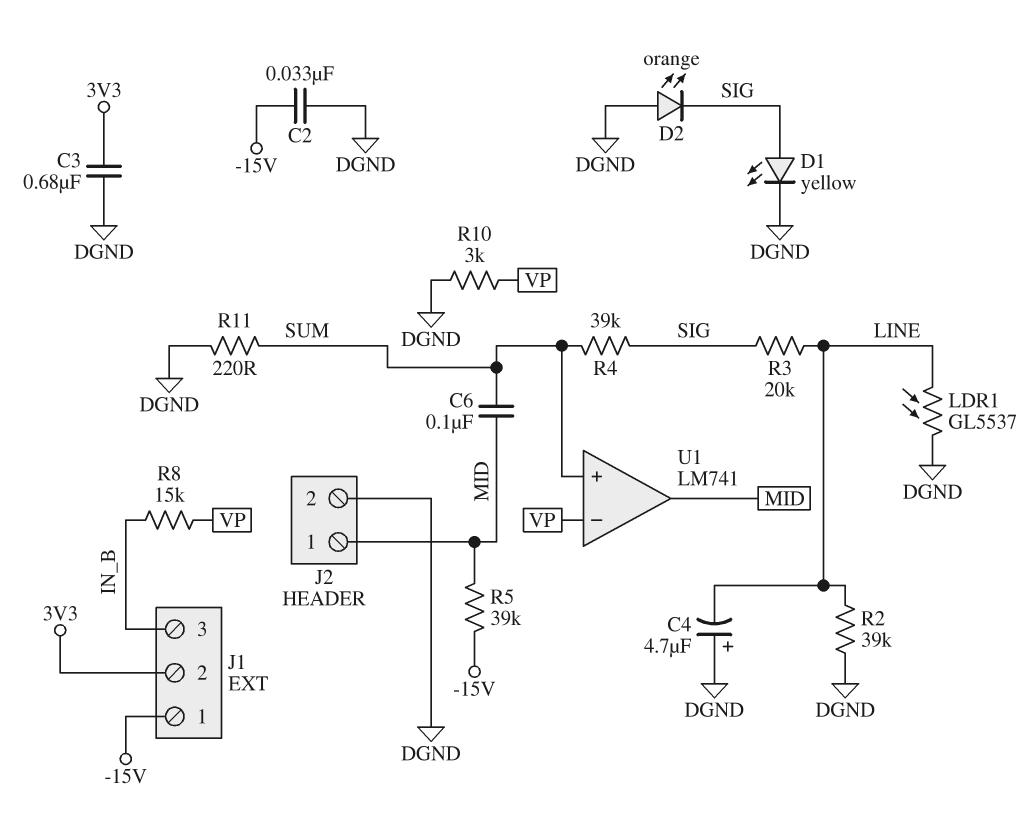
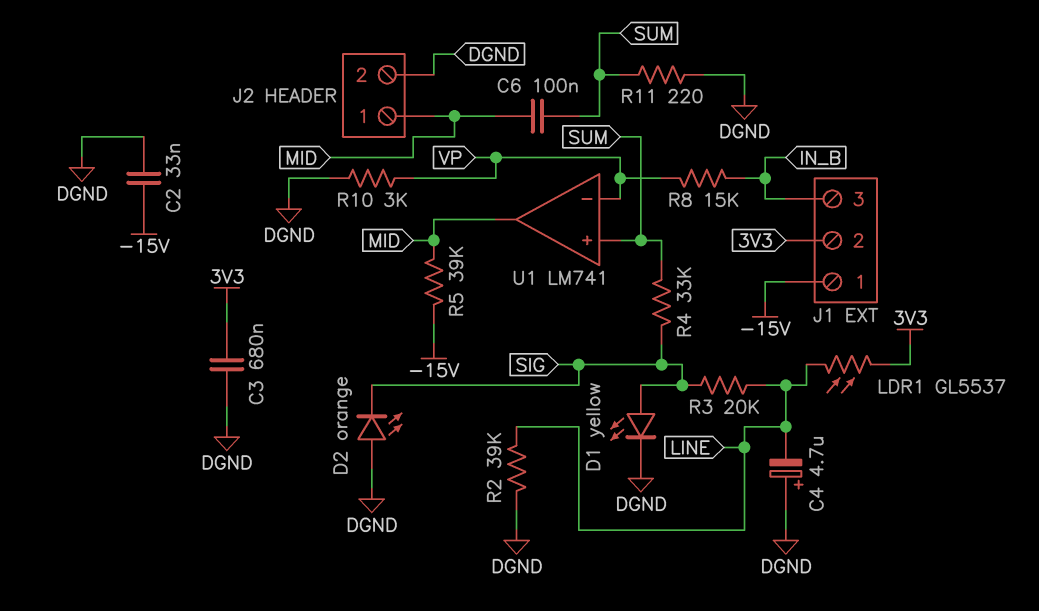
LDR1: GL5537 (DGND, LINE) -> GL5537 (3V3, LINE)
R4: 39k (SIG, SUM) -> 33k (SIG, SUM)

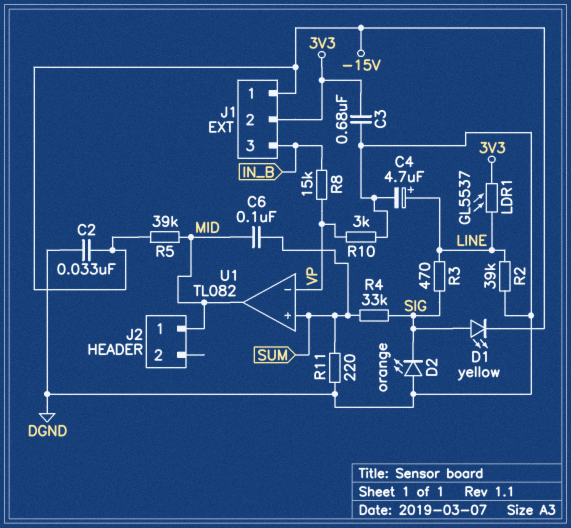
C4: 4.7uF (plus DGND, minus LINE) -> 4.7uF (plus LINE, minus DGND)
D1: LED yellow (A SIG, K DGND) -> LED yellow (A SIG, K -15V)
J2 pin 2: DGND -> none
R3: 20k (LINE, SIG) -> 470 (LINE, SIG)
U1: LM741 -> TL082

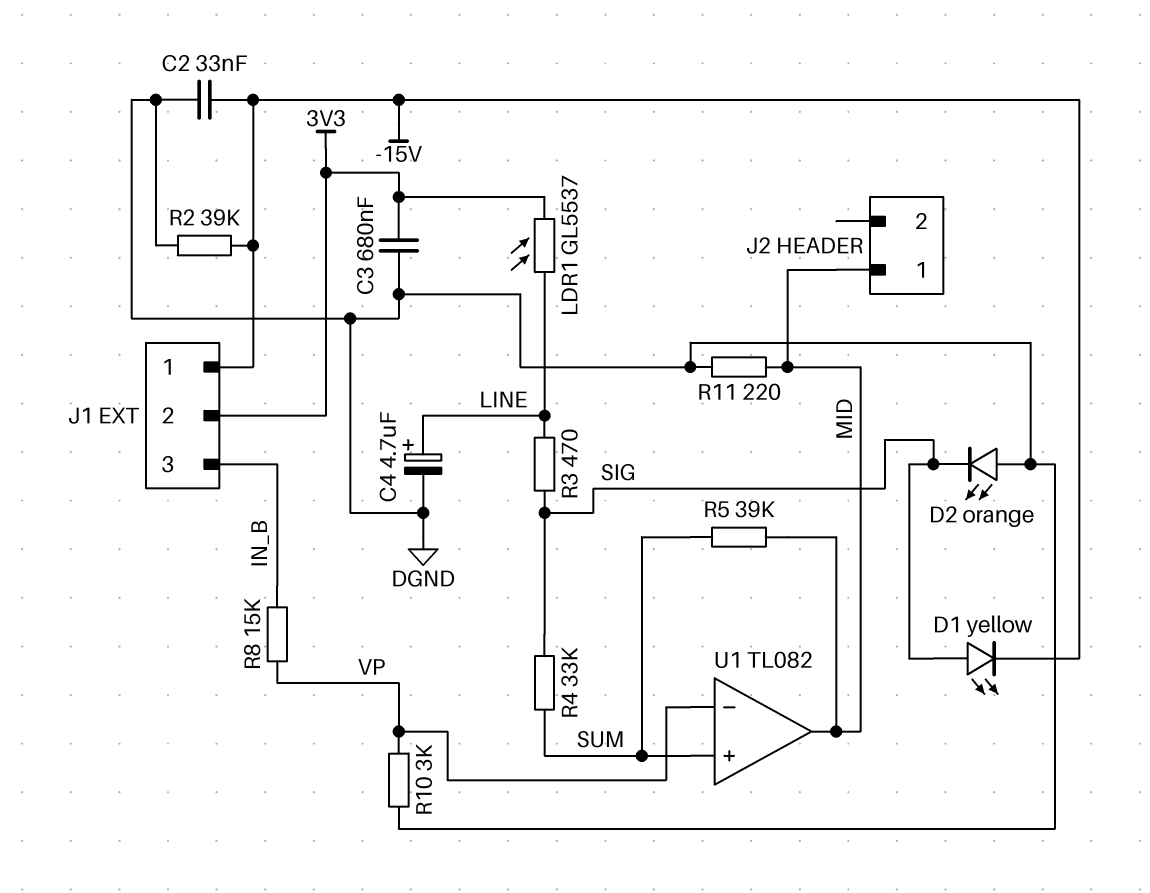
C6: 100nF (MID, SUM) -> none
R2: 39k (DGND, LINE) -> 39k (-15V, DGND)
R5: 39k (-15V, MID) -> 39k (MID, SUM)
R11: 220 (DGND, SUM) -> 220 (DGND, MID)

